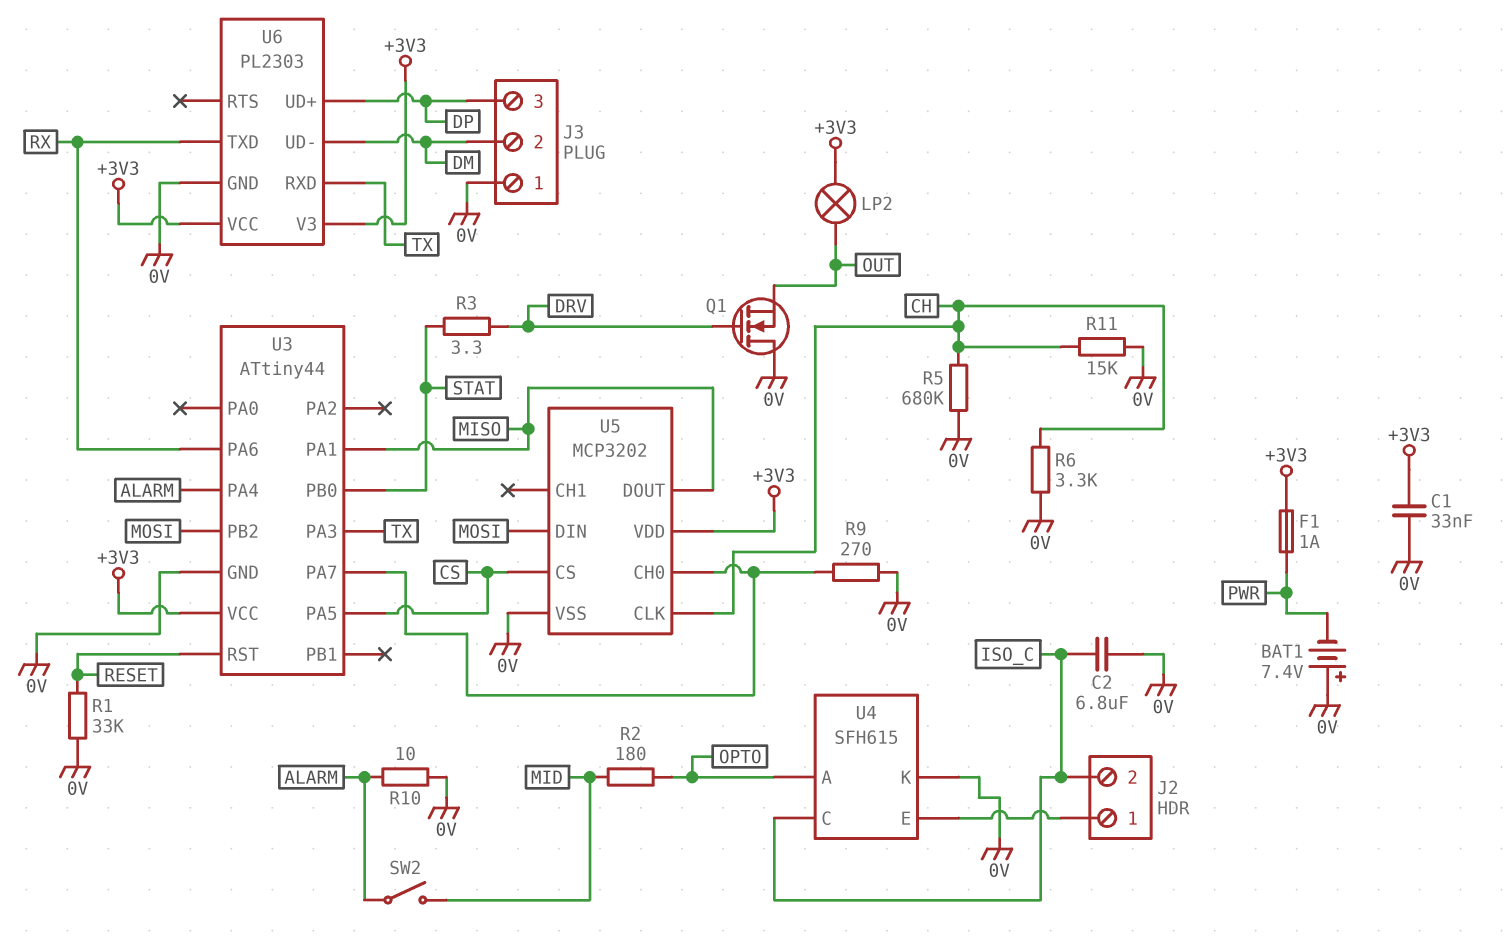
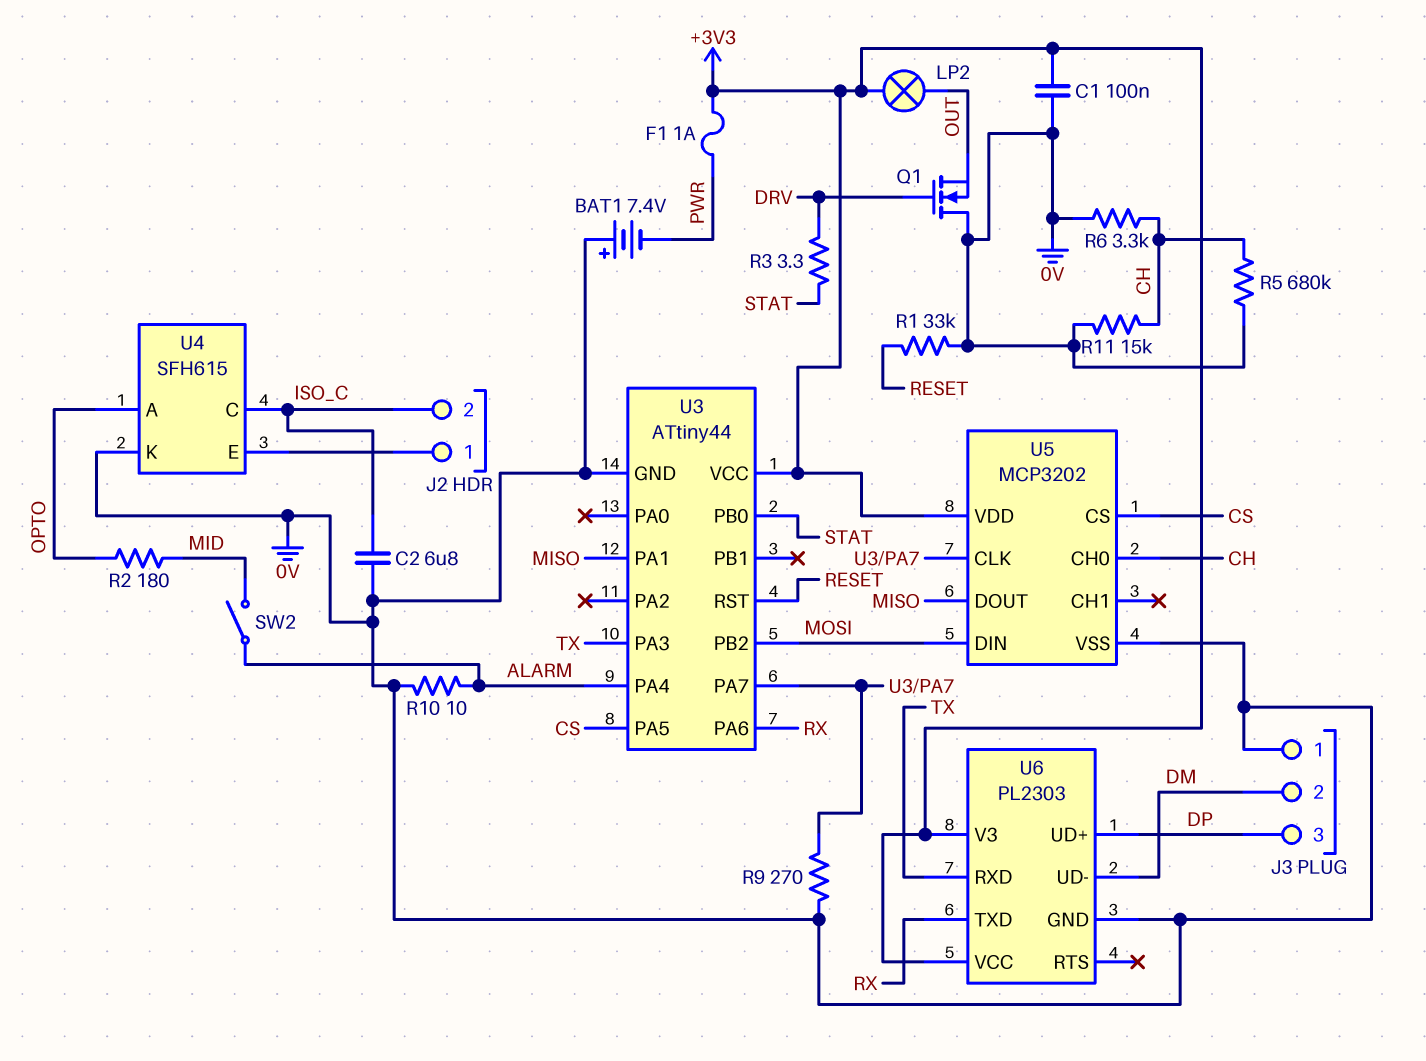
C1: 33nF (+3V3, 0V) -> 100nF (+3V3, 0V)
U5 pin CH0: U3/PA7 -> CH
U5 pin CLK: CH -> U3/PA7

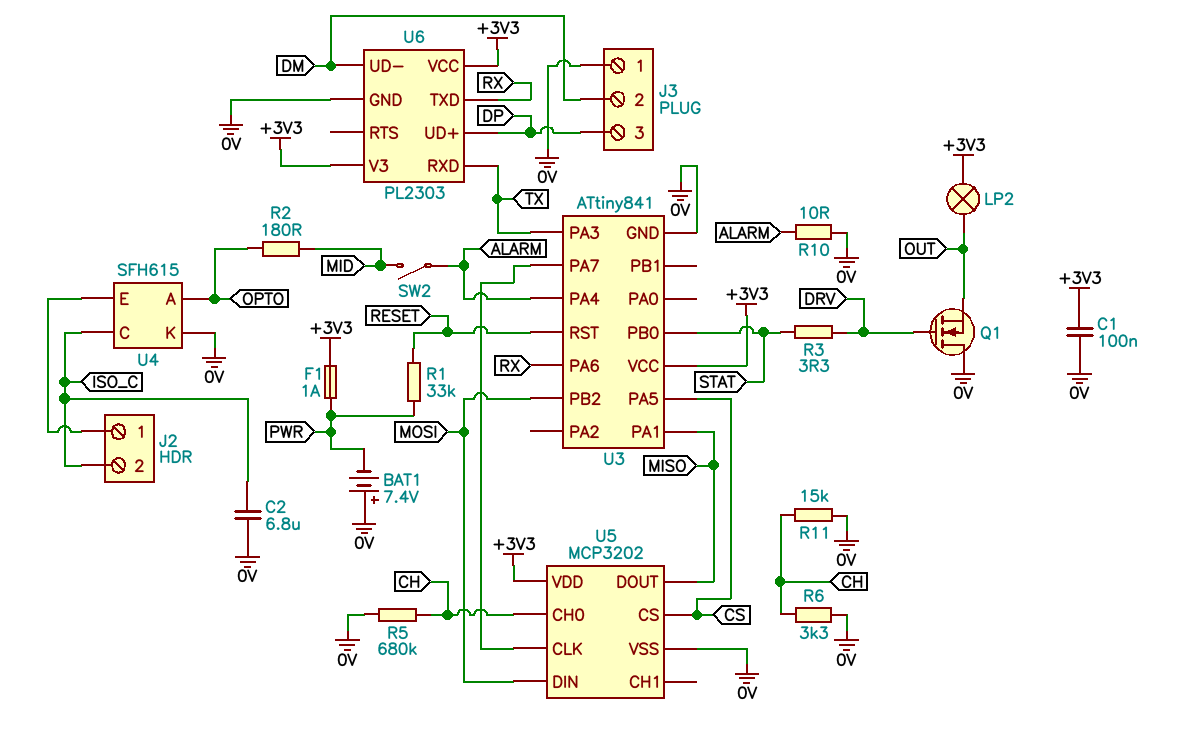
R1: 33k (0V, RESET) -> 33k (PWR, RESET)
R9: 270 (0V, U3/PA7) -> none
U3: ATtiny44 -> ATtiny841

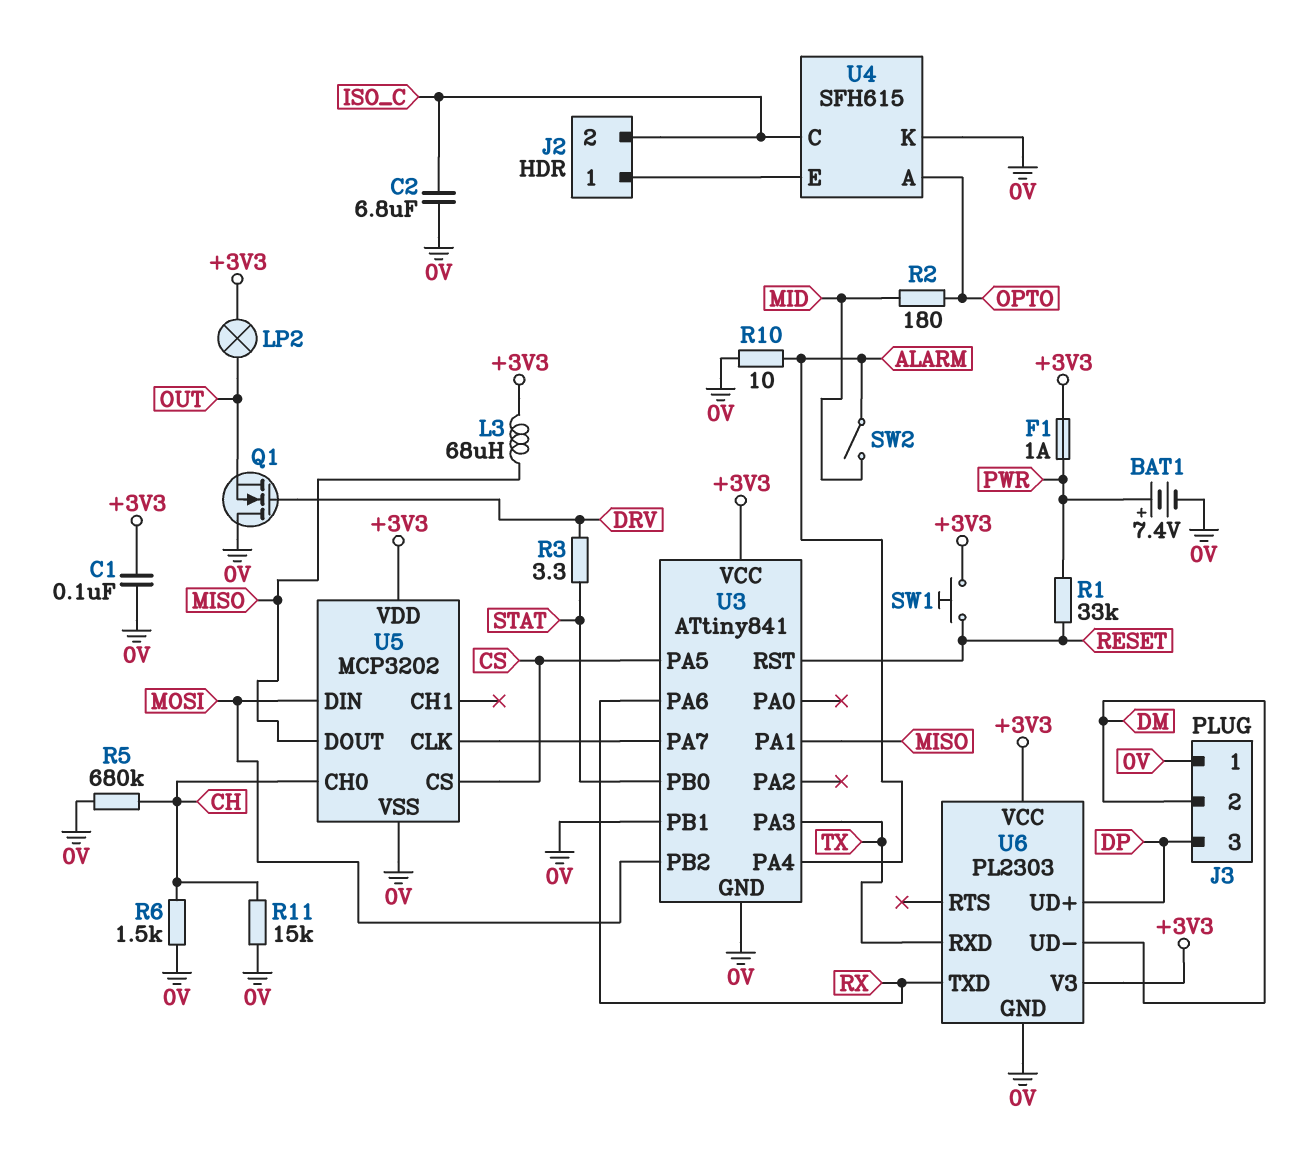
BAT1: 7.4V (plus 0V, minus PWR) -> 7.4V (plus PWR, minus 0V)
L3: none -> 68uH (+3V3, MISO)
R6: 3.3k (0V, CH) -> 1.5k (0V, CH)
SW1: none -> button (+3V3, RESET)
U3 pin PB1: none -> 0V

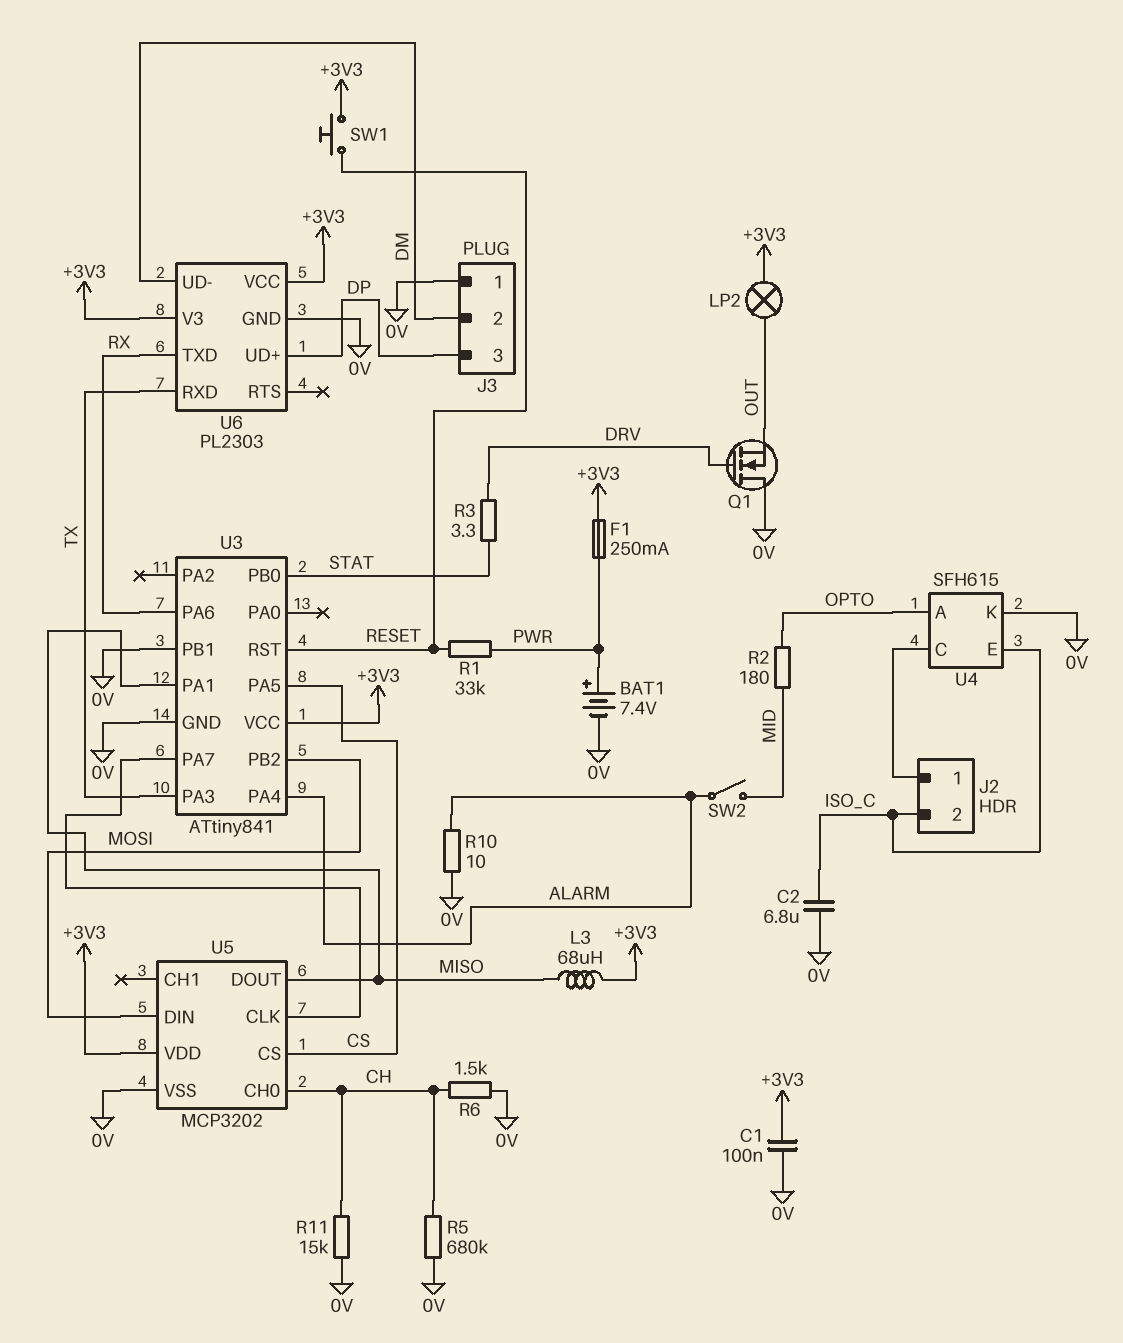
F1: 1A (+3V3, PWR) -> 250mA (+3V3, PWR)
U4 pin C: ISO_C -> J2/1
U4 pin E: J2/1 -> ISO_C

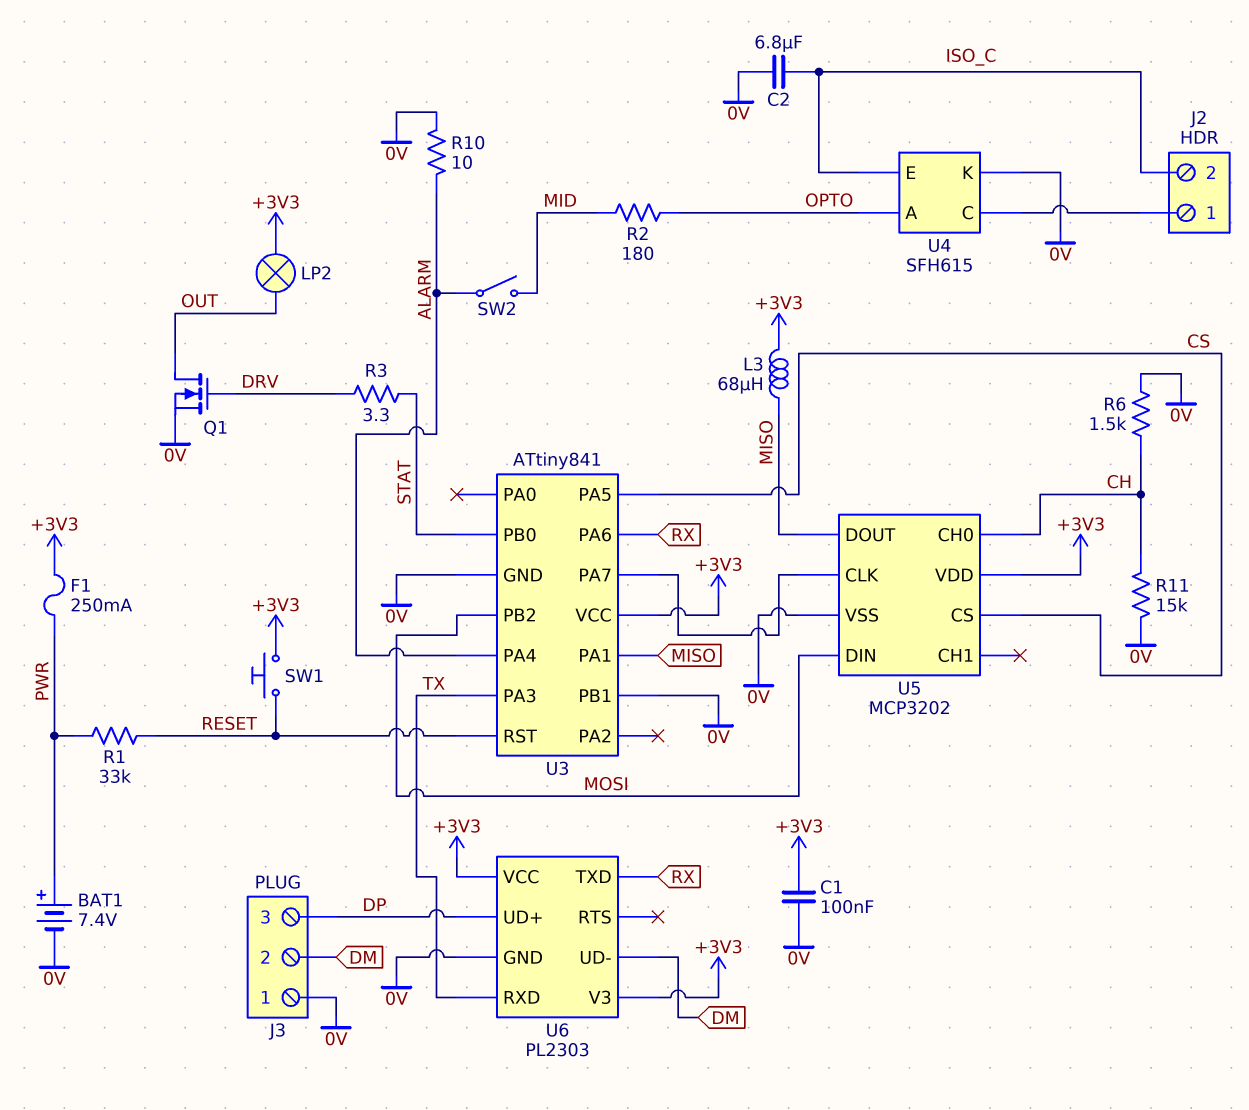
Q1: NMOS (G DRV, D 0V, S OUT) -> NMOS (G DRV, D OUT, S 0V)
R5: 680k (0V, CH) -> none

